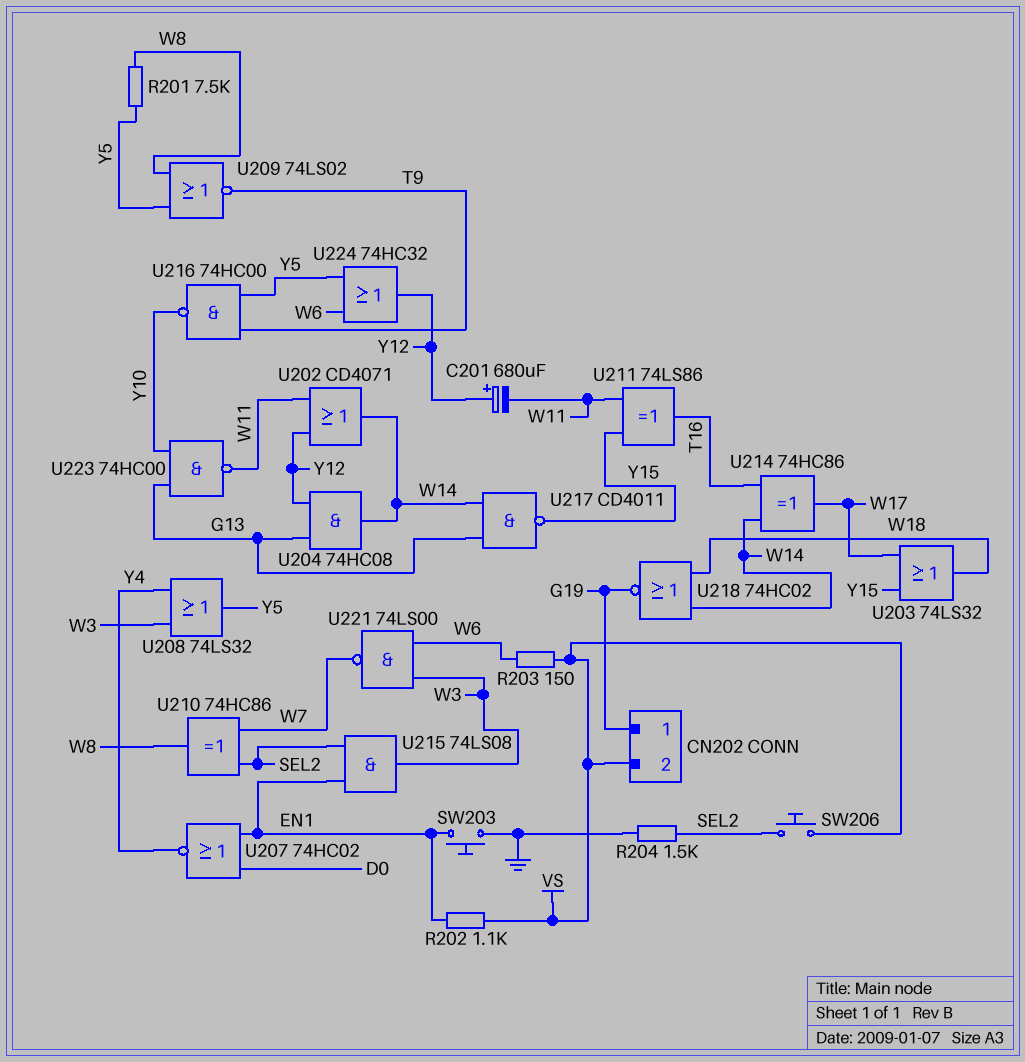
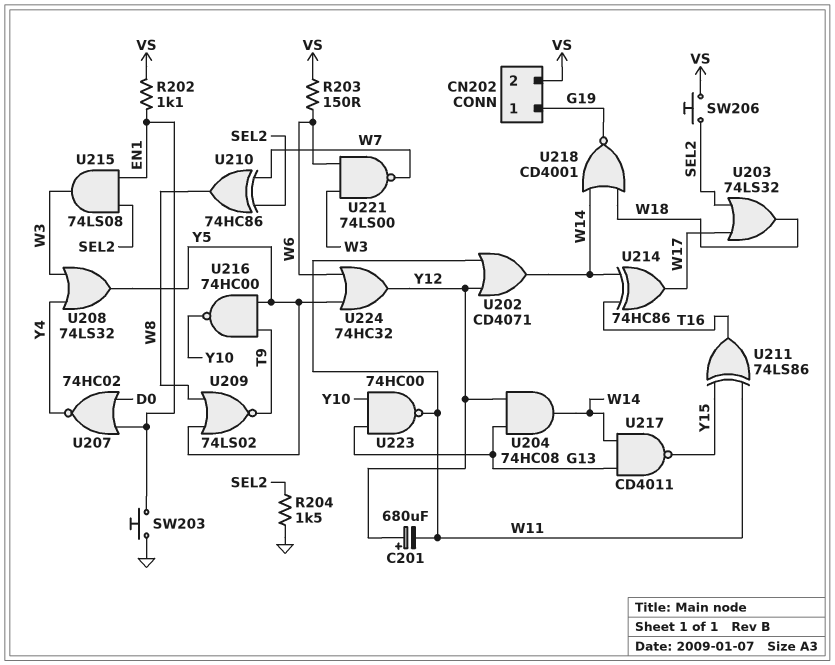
R201: 7.5k (W8, Y5) -> none
U203: OR 74LS32 (in W17, in Y15, out W18) -> OR 74LS32 (in SEL2, in W17, out W18)
U218: NOR 74HC02 (in W14, in W18, out G19) -> NOR CD4001 (in W14, in W18, out G19)

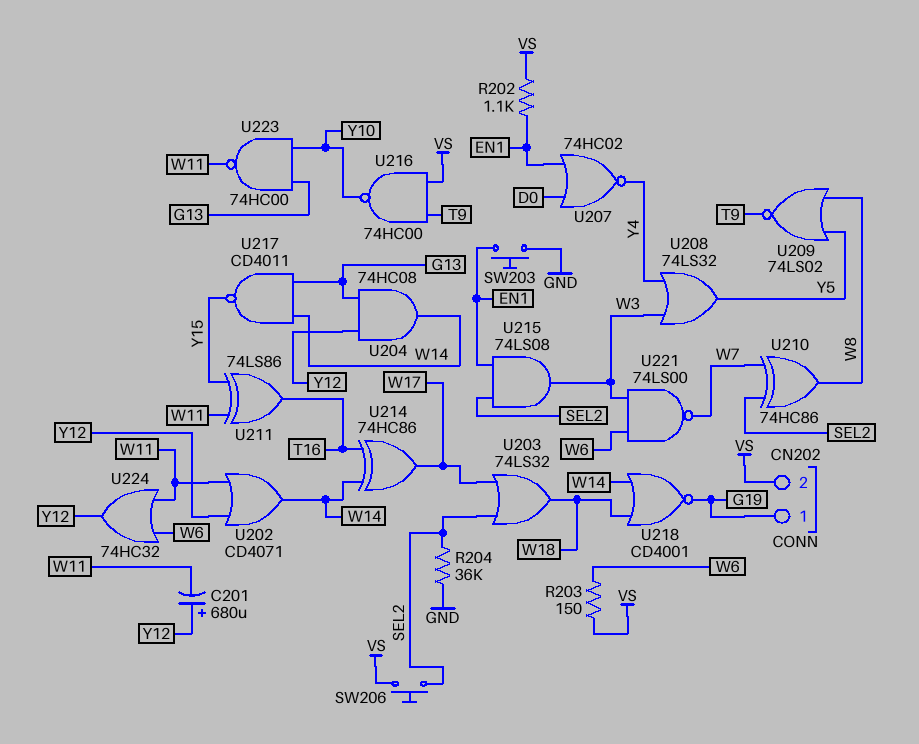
R204: 1.5k (GND, SEL2) -> 36k (GND, SEL2)
U216: NAND 74HC00 (in T9, in Y5, out Y10) -> NAND 74HC00 (in T9, in VS, out Y10)
U224: OR 74HC32 (in W6, in Y5, out Y12) -> OR 74HC32 (in W6, in W11, out Y12)

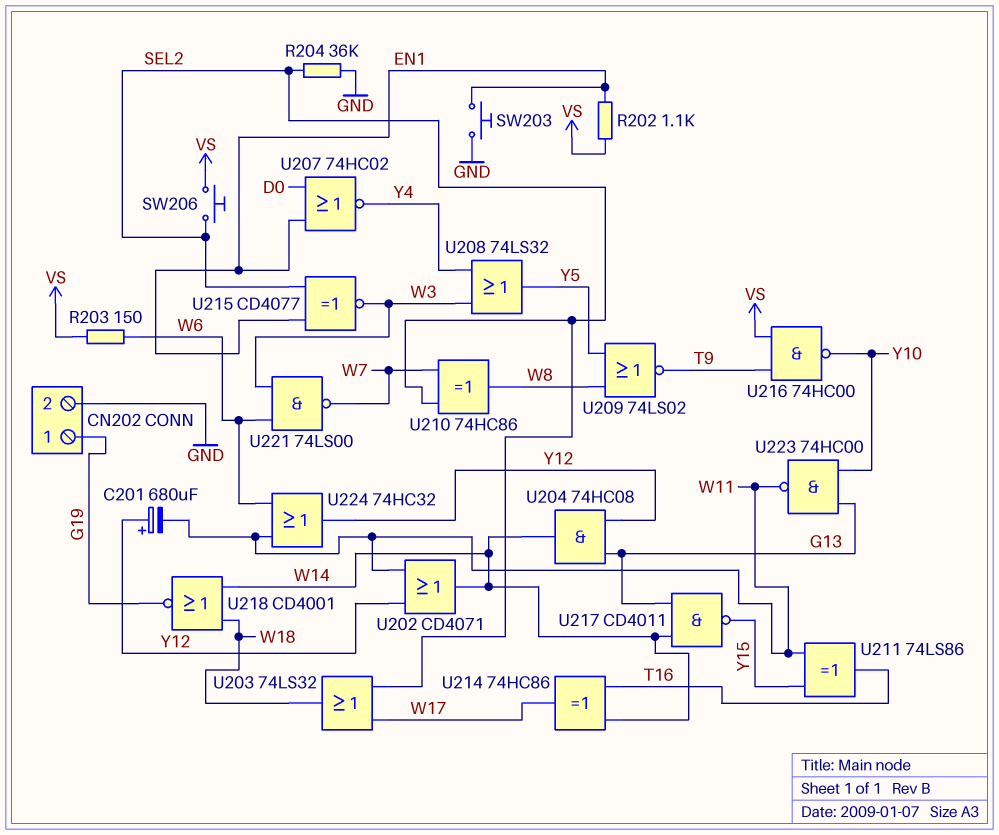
CN202 pin 2: VS -> GND
U215: AND 74LS08 (in EN1, in SEL2, out W3) -> XNOR CD4077 (in EN1, in SEL2, out W3)

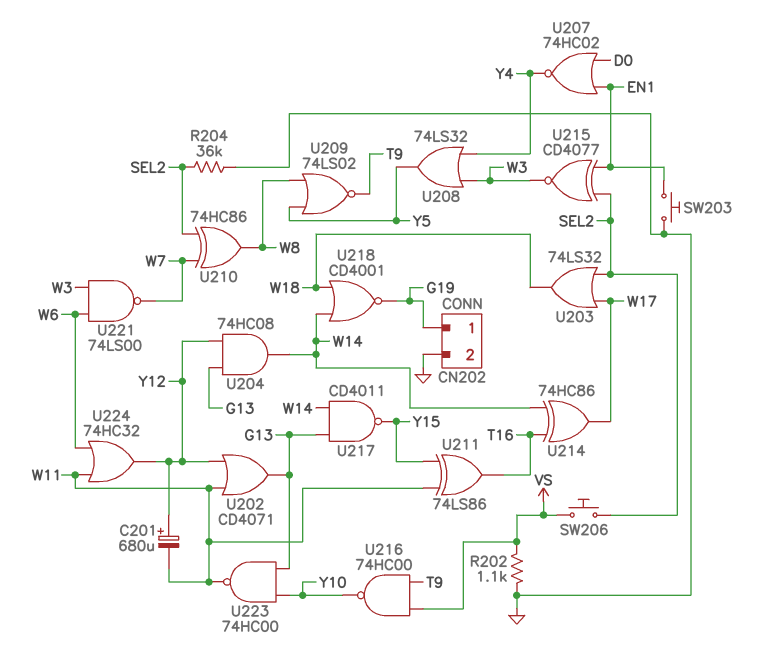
R202: 1.1k (EN1, VS) -> 1.1k (GND, VS)
R203: 150 (VS, W6) -> none
U202: OR CD4071 (in W11, in Y12, out W14) -> OR CD4071 (in W11, in Y12, out G13)

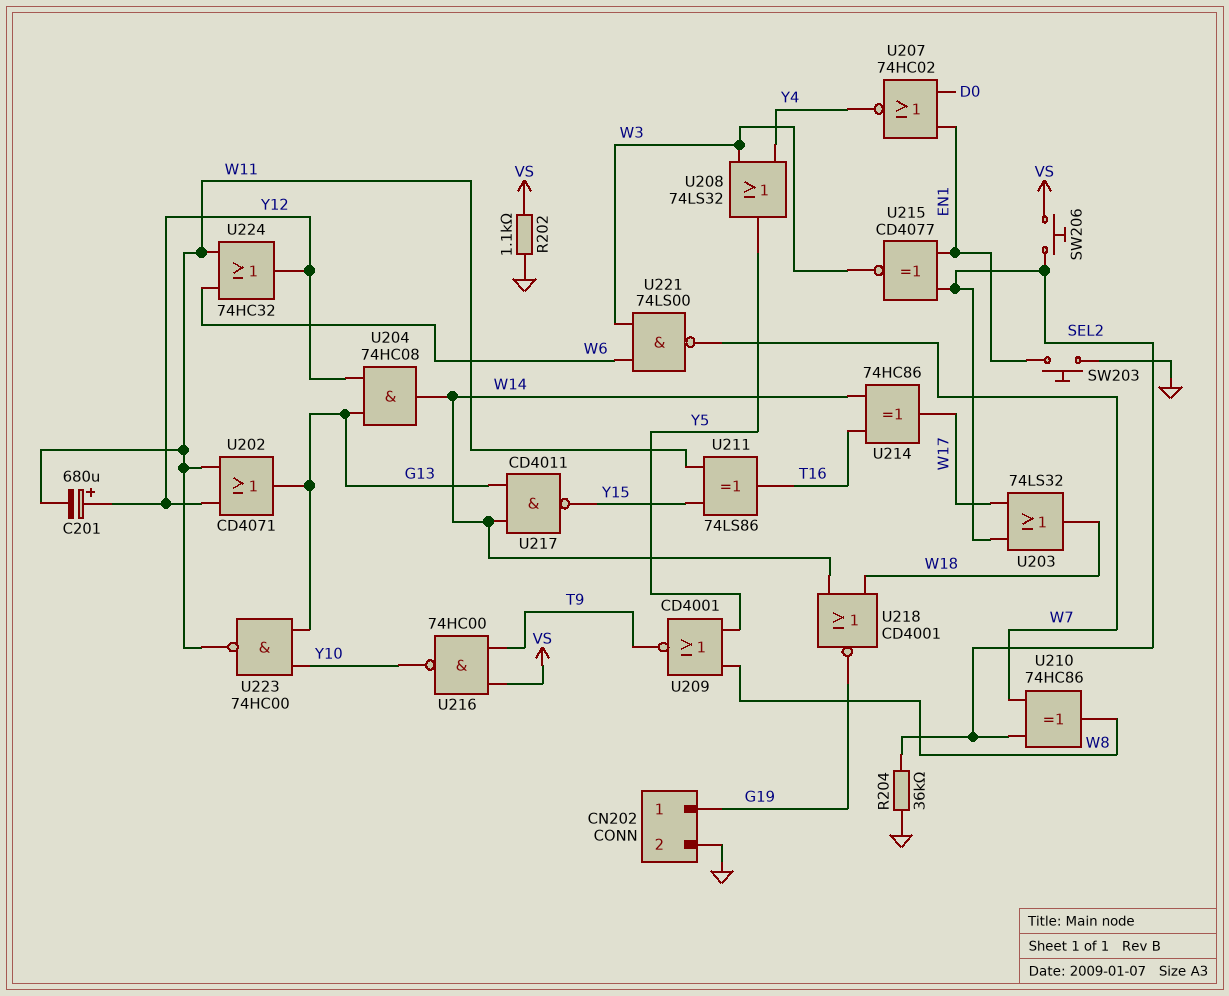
U209: NOR 74LS02 (in W8, in Y5, out T9) -> NOR CD4001 (in W8, in Y5, out T9)

